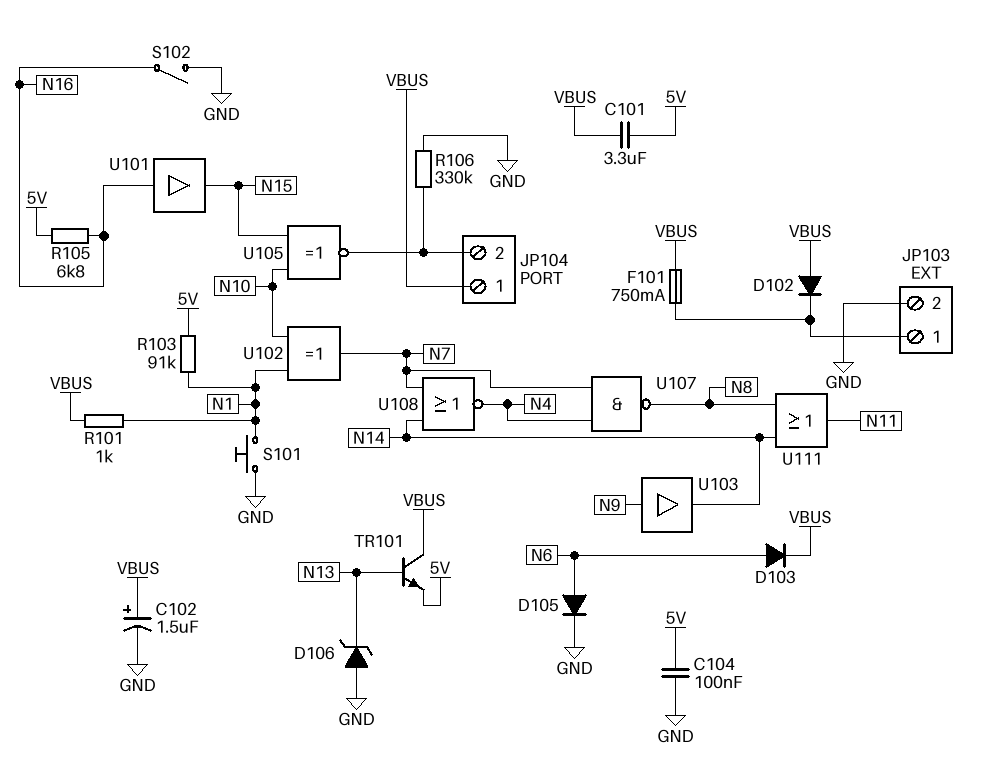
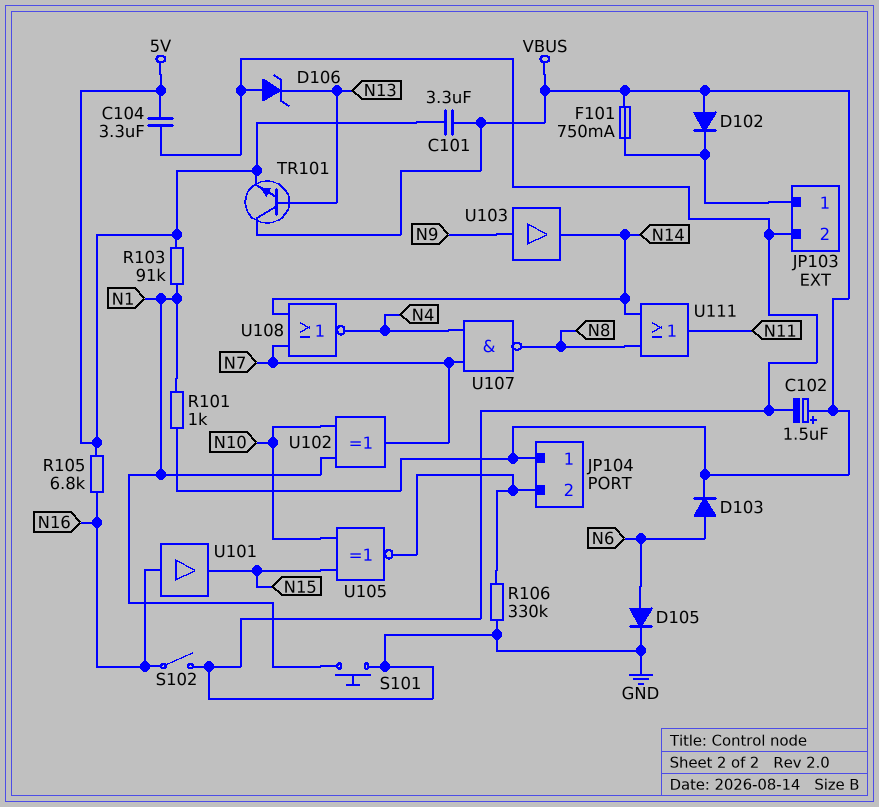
C104: 100nF (5V, GND) -> 3.3uF (5V, GND)

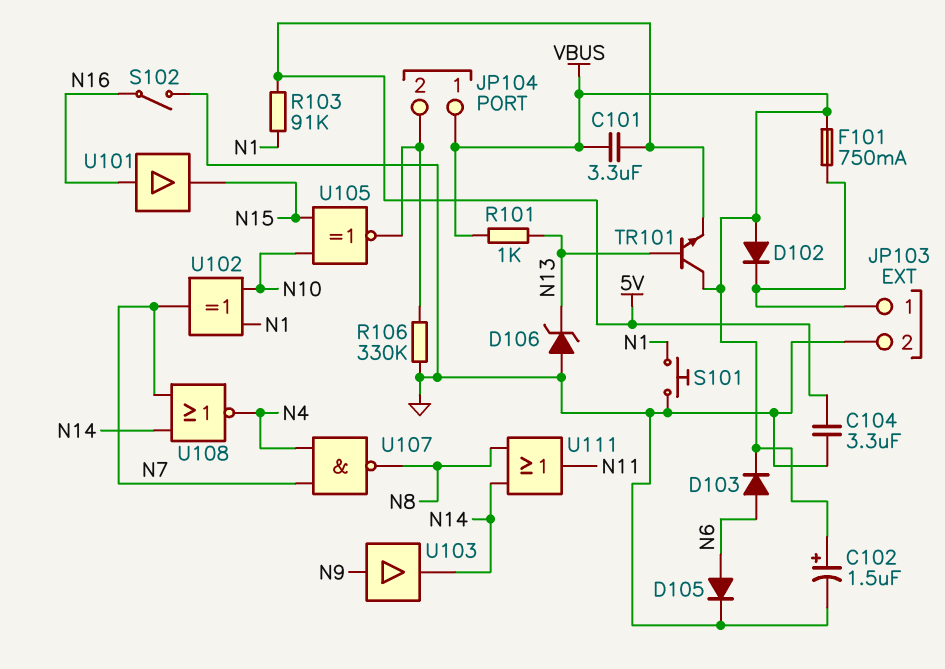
R101: 1k (N1, VBUS) -> 1k (N13, VBUS)
R105: 6.8k (5V, N16) -> none

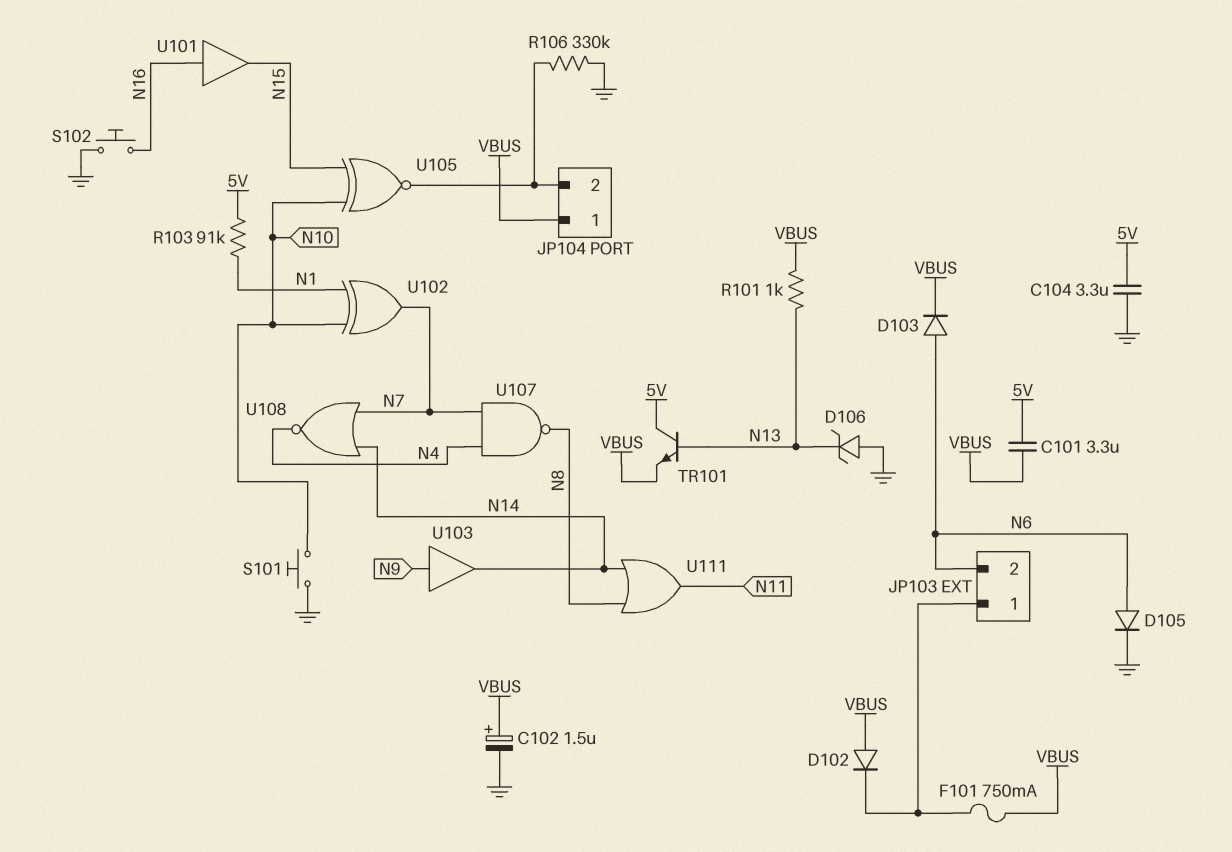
JP103 pin 2: GND -> N6
S101: button (GND, N1) -> button (GND, N10)
S102: switch (GND, N16) -> button (GND, N16)
TR101: NPN (B N13, C VBUS, E 5V) -> NPN (B N13, C 5V, E VBUS)

